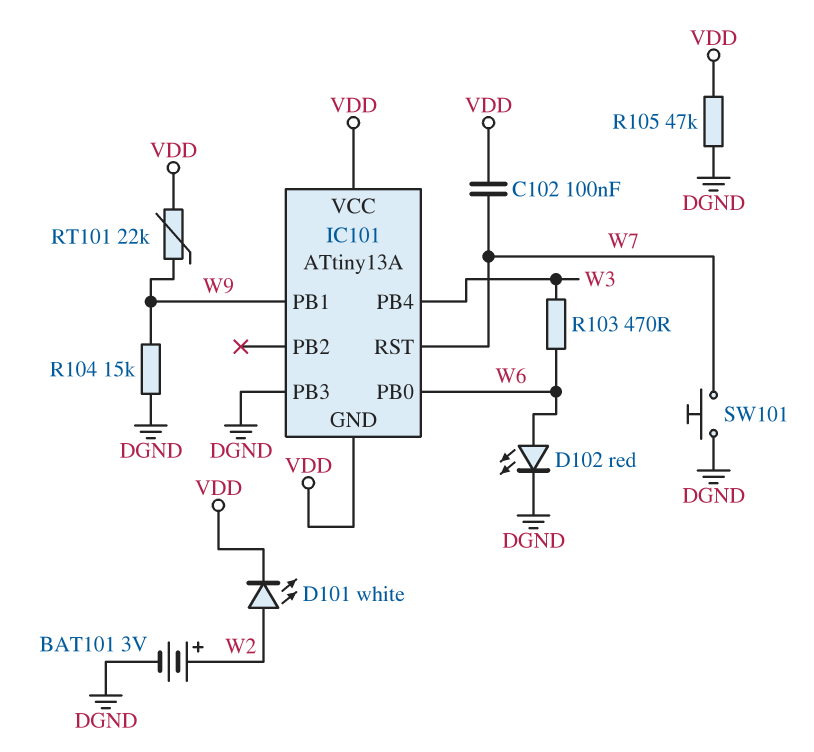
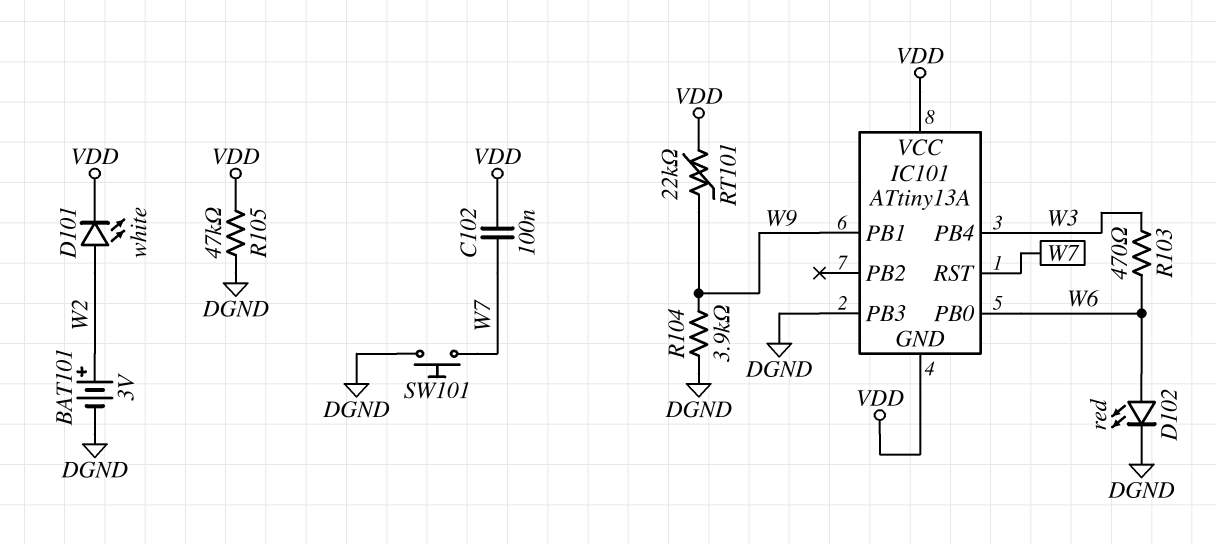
R104: 15k (DGND, W9) -> 3.9k (DGND, W9)

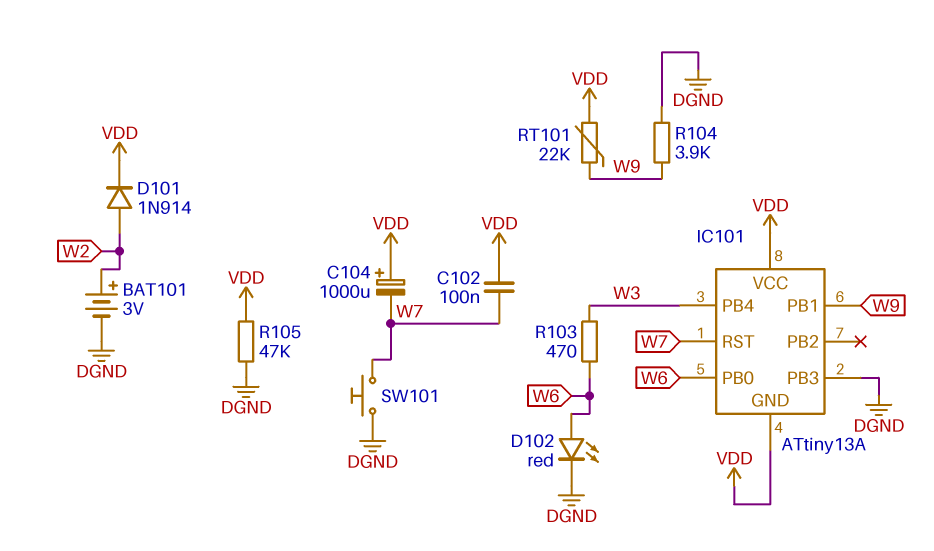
C104: none -> 1000uF (plus VDD, minus W7)
D101: LED white (A W2, K VDD) -> diode 1N914 (A W2, K VDD)

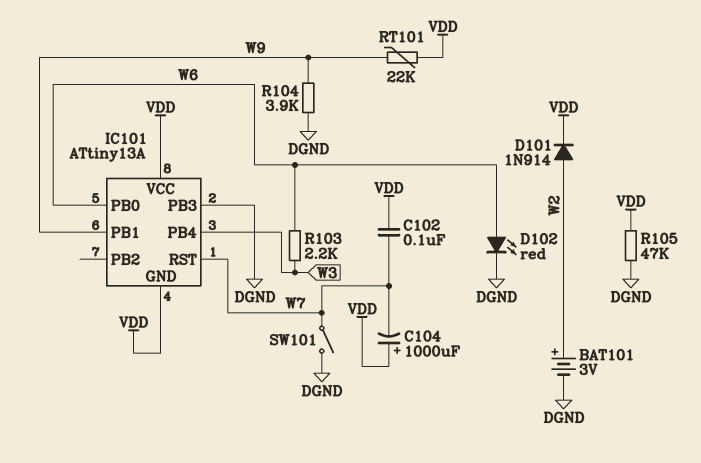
R103: 470 (W3, W6) -> 2.2k (W3, W6)
SW101: button (DGND, W7) -> switch (DGND, W7)

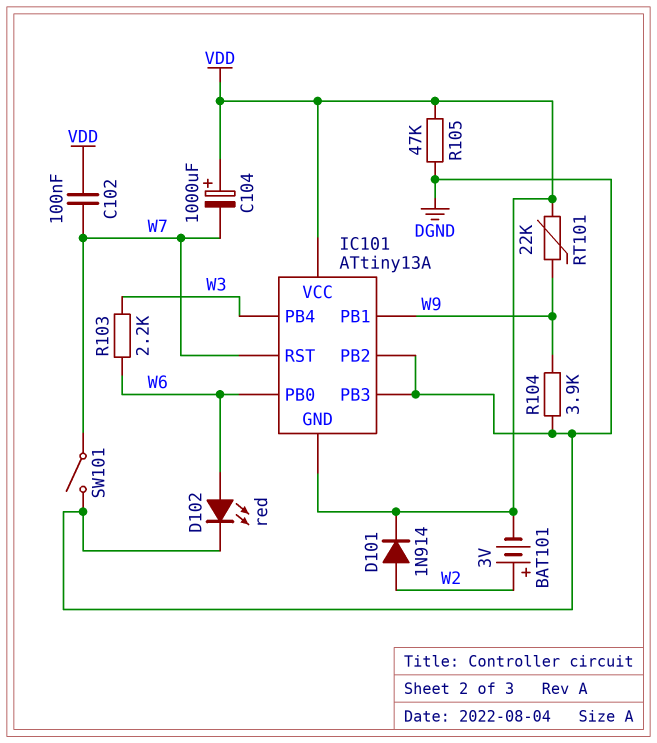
BAT101: 3V (plus W2, minus DGND) -> 3V (plus W2, minus VDD)
IC101 pin PB2: none -> DGND

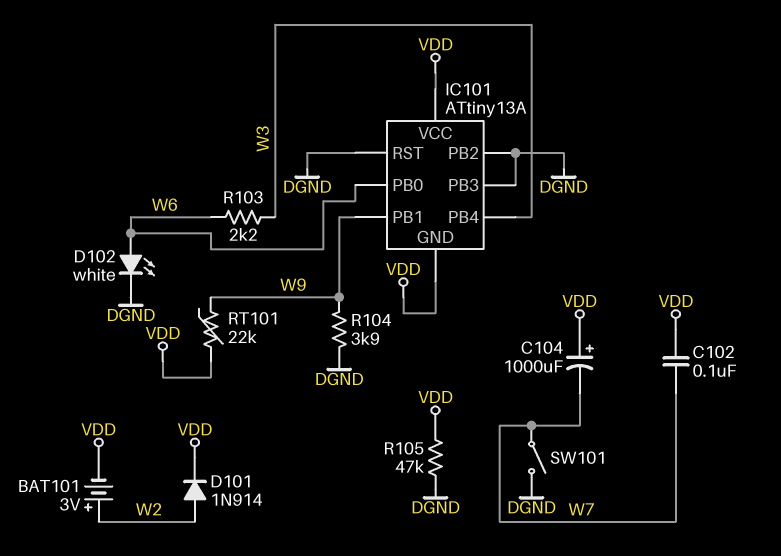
D102: LED red (A W6, K DGND) -> LED white (A W6, K DGND)
IC101 pin RST: W7 -> DGND

